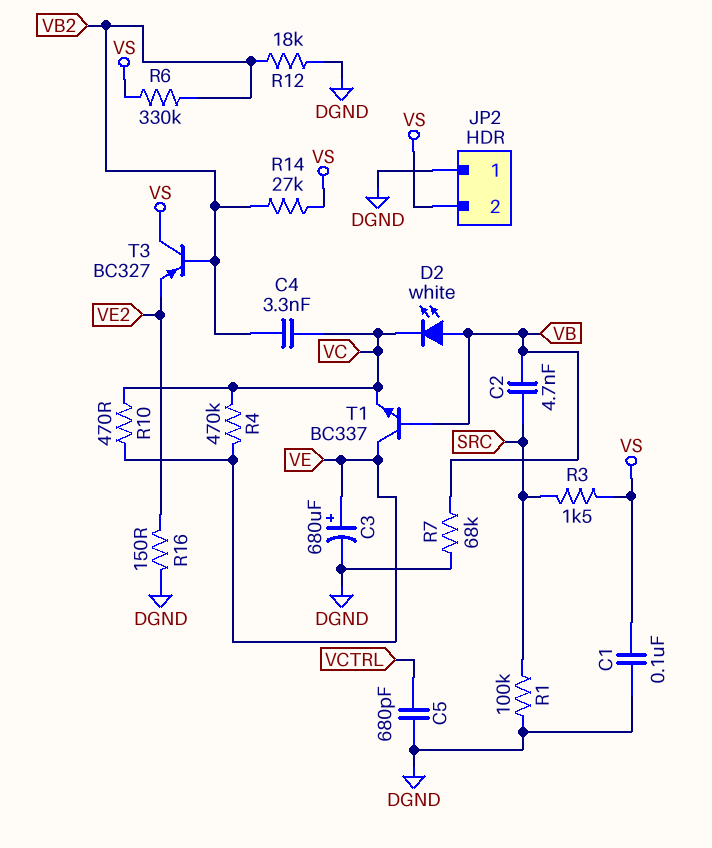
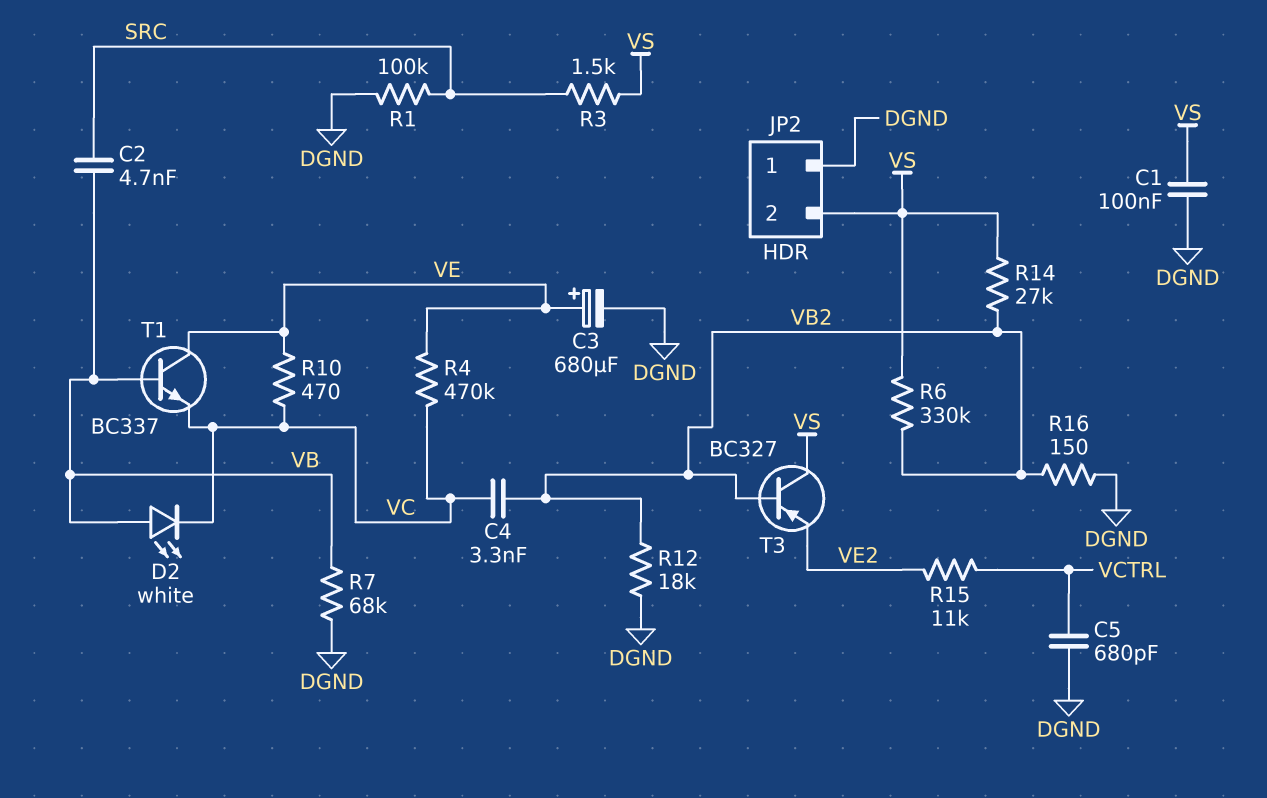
R15: none -> 11k (VCTRL, VE2)
R16: 150 (DGND, VE2) -> 150 (DGND, VB2)

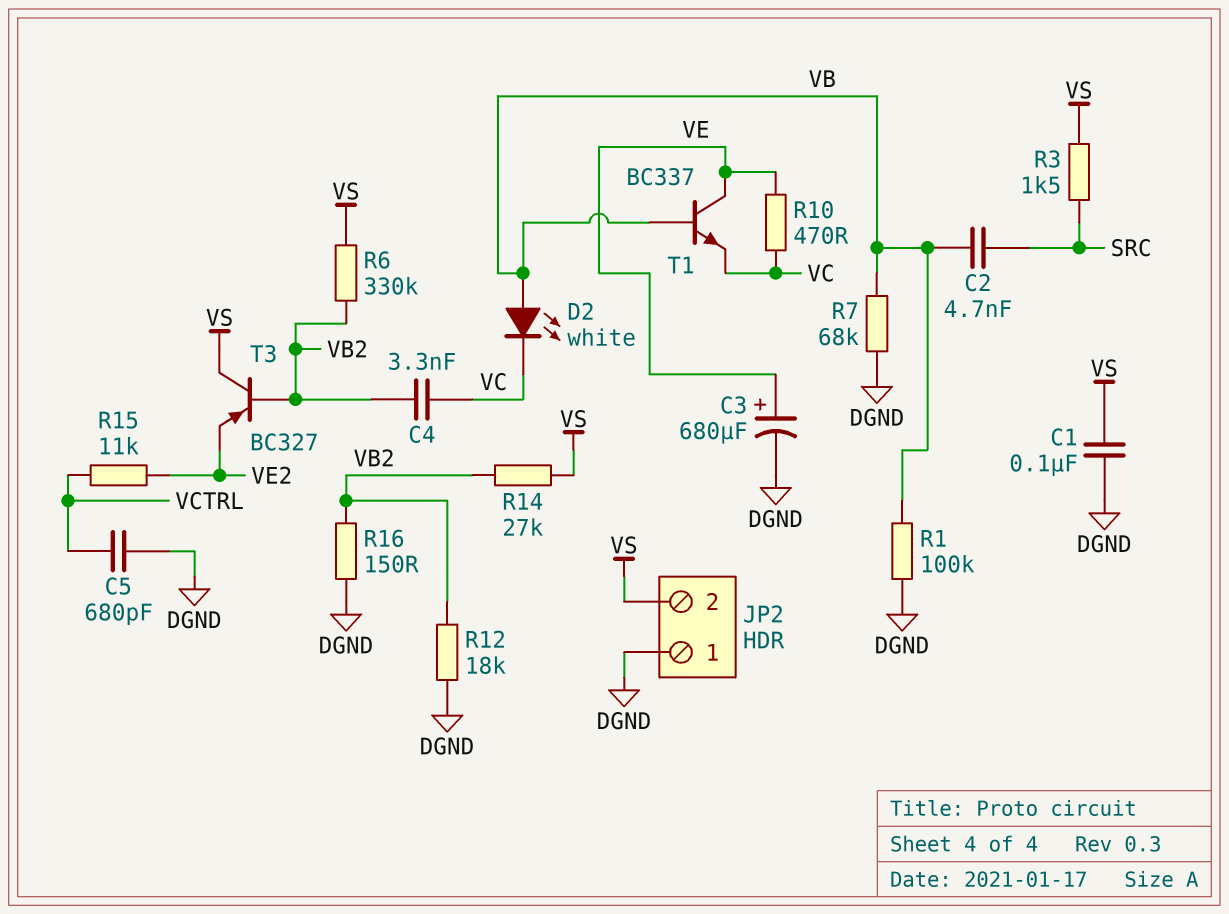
R1: 100k (DGND, SRC) -> 100k (DGND, VB)
R4: 470k (VC, VE) -> none

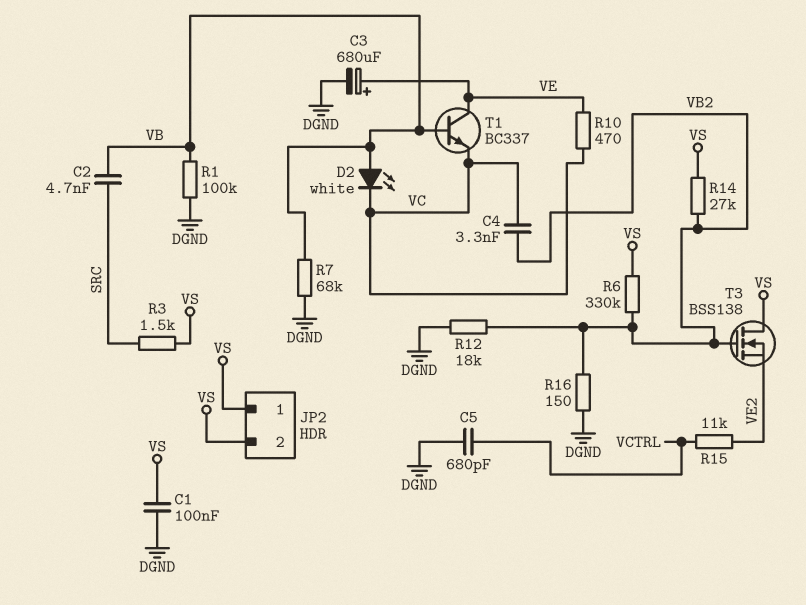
JP2 pin 1: DGND -> VS
T3: PNP BC327 (B VB2, C VS, E VE2) -> NMOS BSS138 (G VB2, D VS, S VE2)

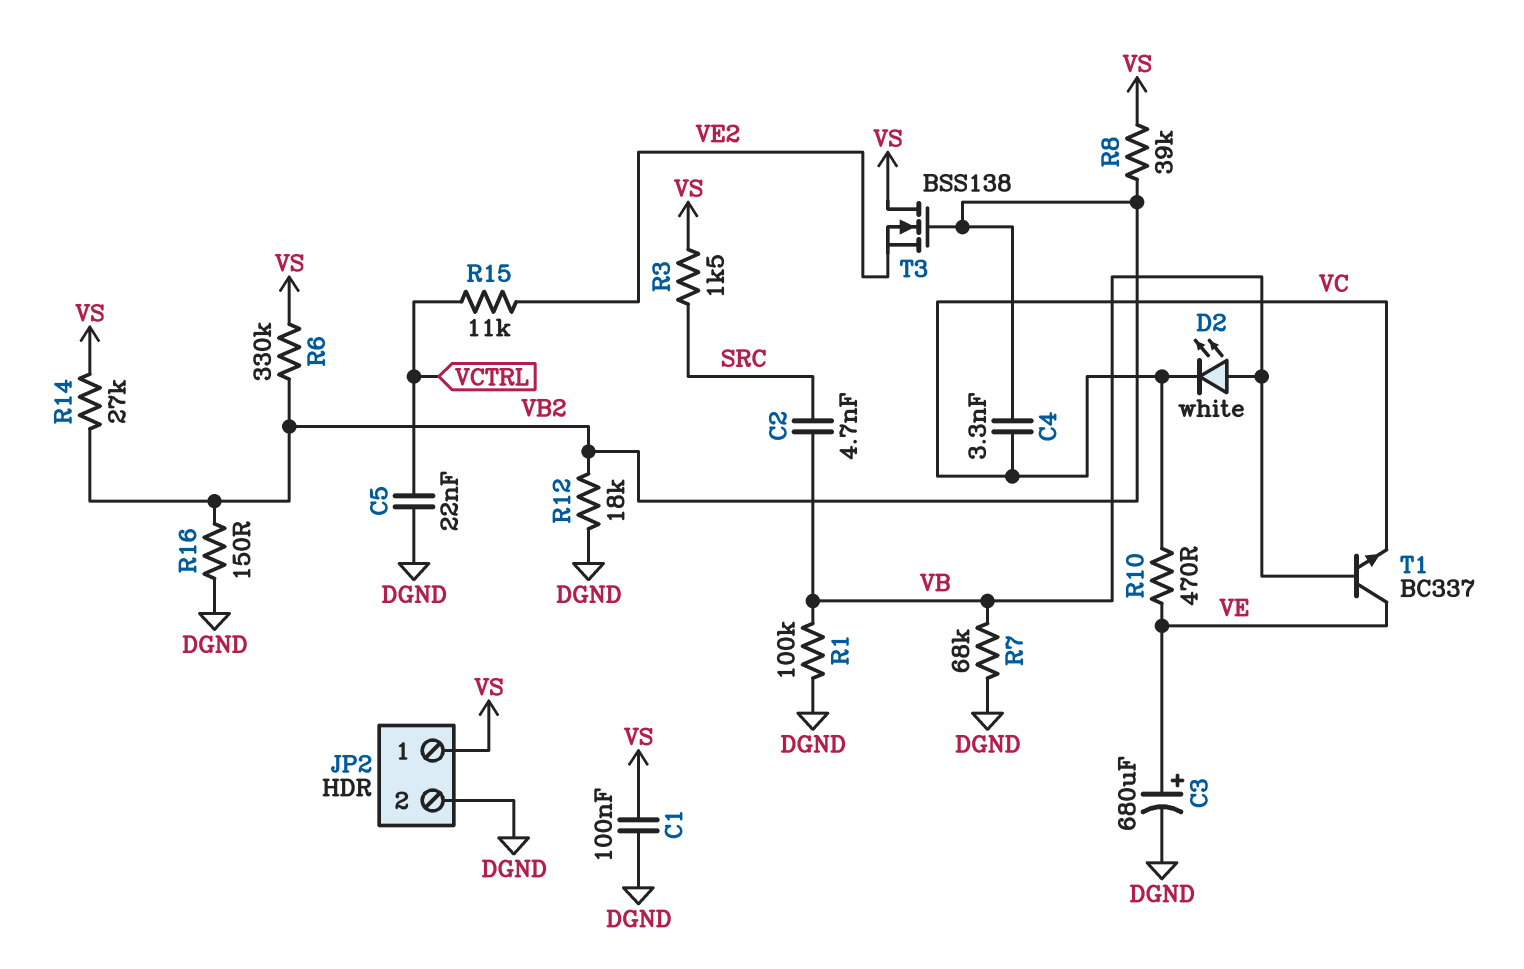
C5: 680pF (DGND, VCTRL) -> 22nF (DGND, VCTRL)
JP2 pin 2: VS -> DGND
R8: none -> 39k (VB2, VS)

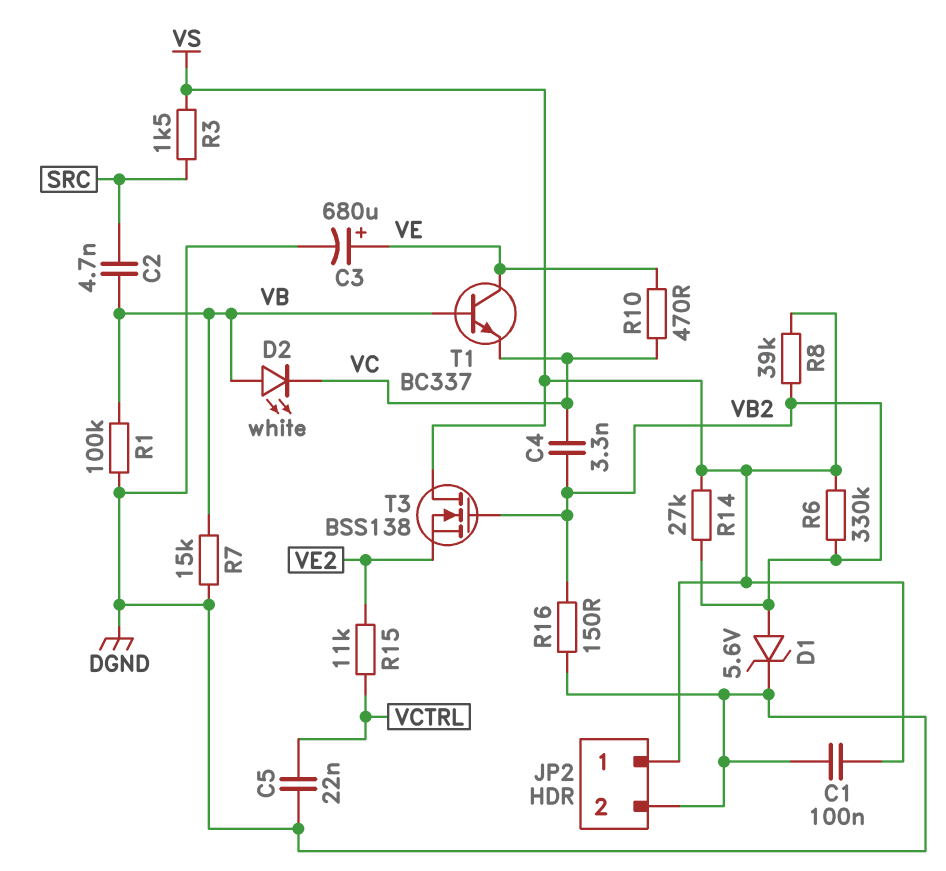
D1: none -> zener 5.6V (A VB2, K DGND)
R7: 68k (DGND, VB) -> 15k (DGND, VB)
R12: 18k (DGND, VB2) -> none

